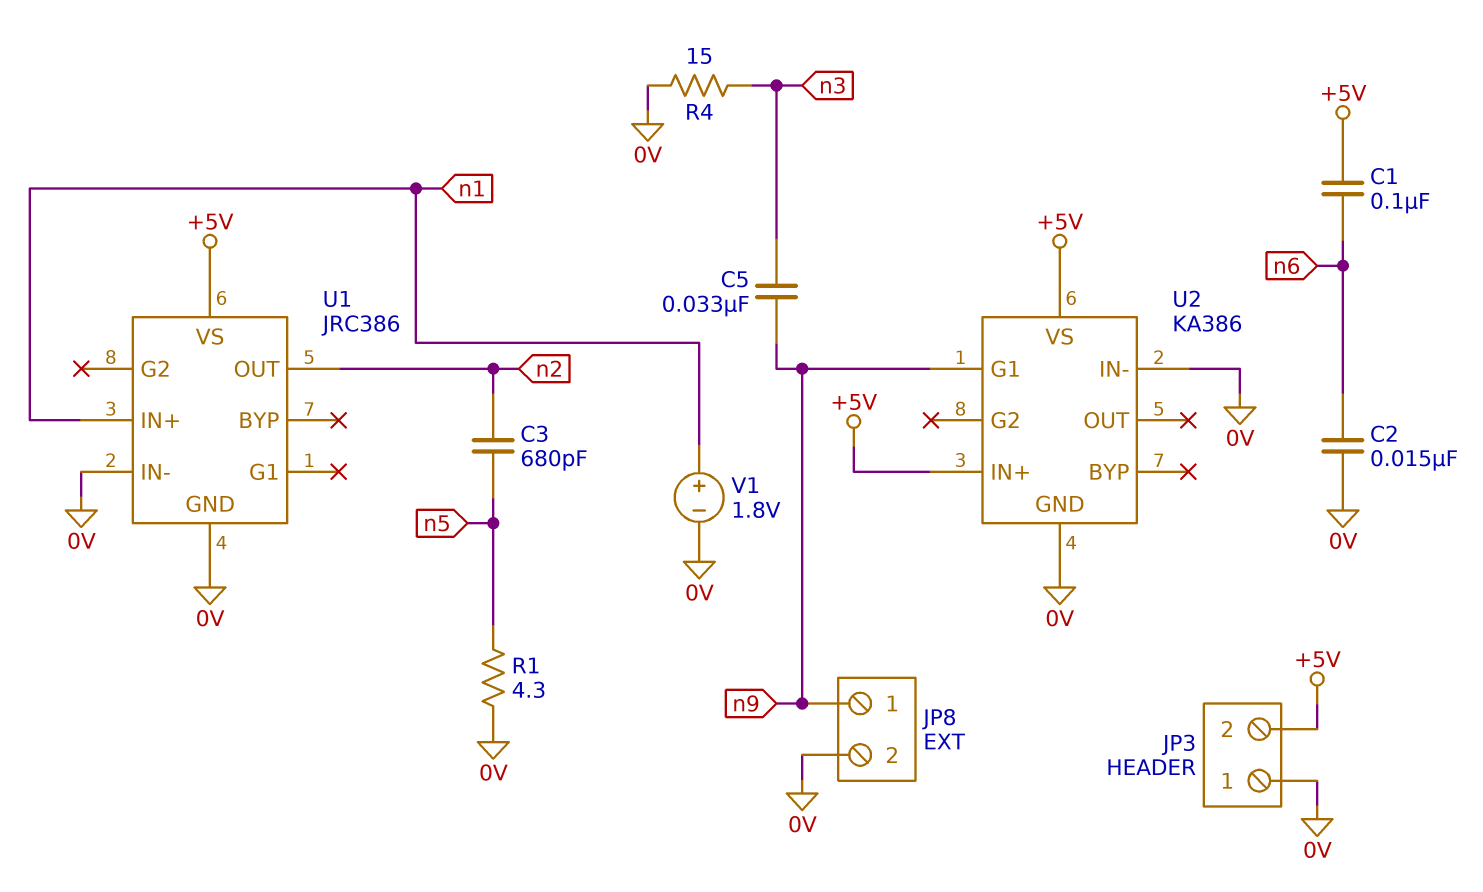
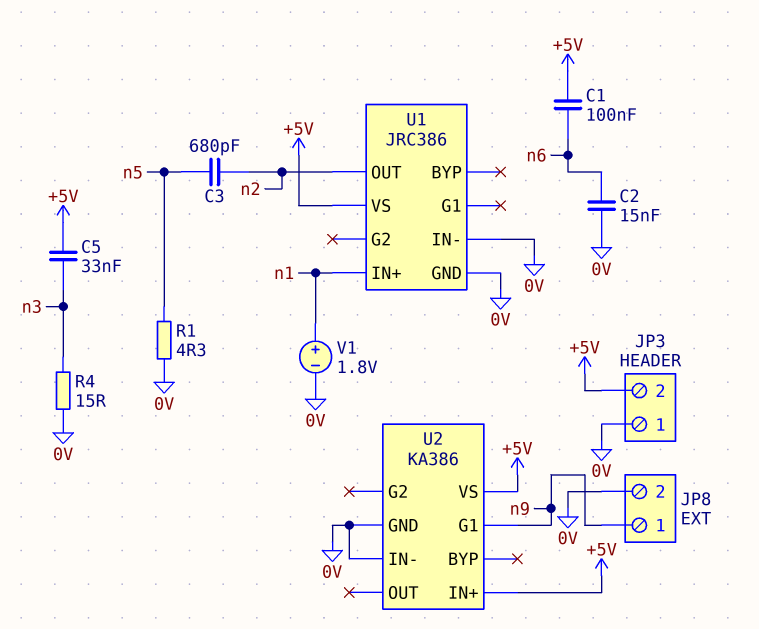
C5: 33nF (n3, n9) -> 33nF (+5V, n3)

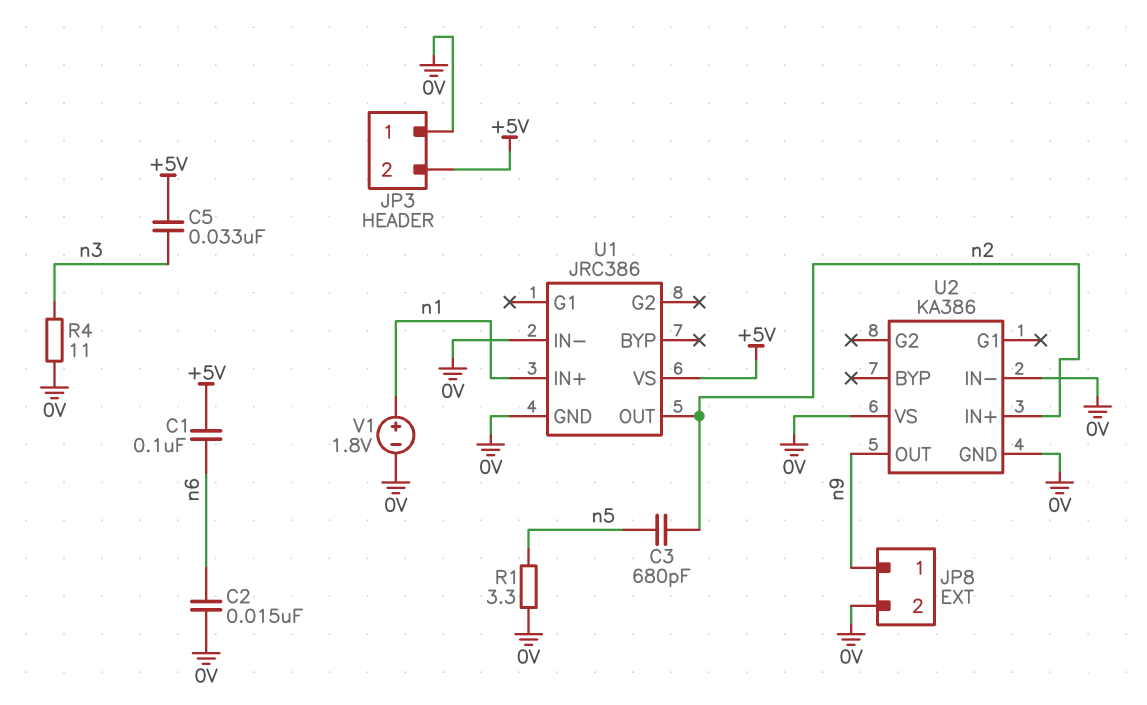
R1: 4.3 (0V, n5) -> 3.3 (0V, n5)
R4: 15 (0V, n3) -> 11 (0V, n3)
U2 pin G1: n9 -> none
U2 pin IN+: +5V -> n2
U2 pin OUT: none -> n9
U2 pin VS: +5V -> 0V

